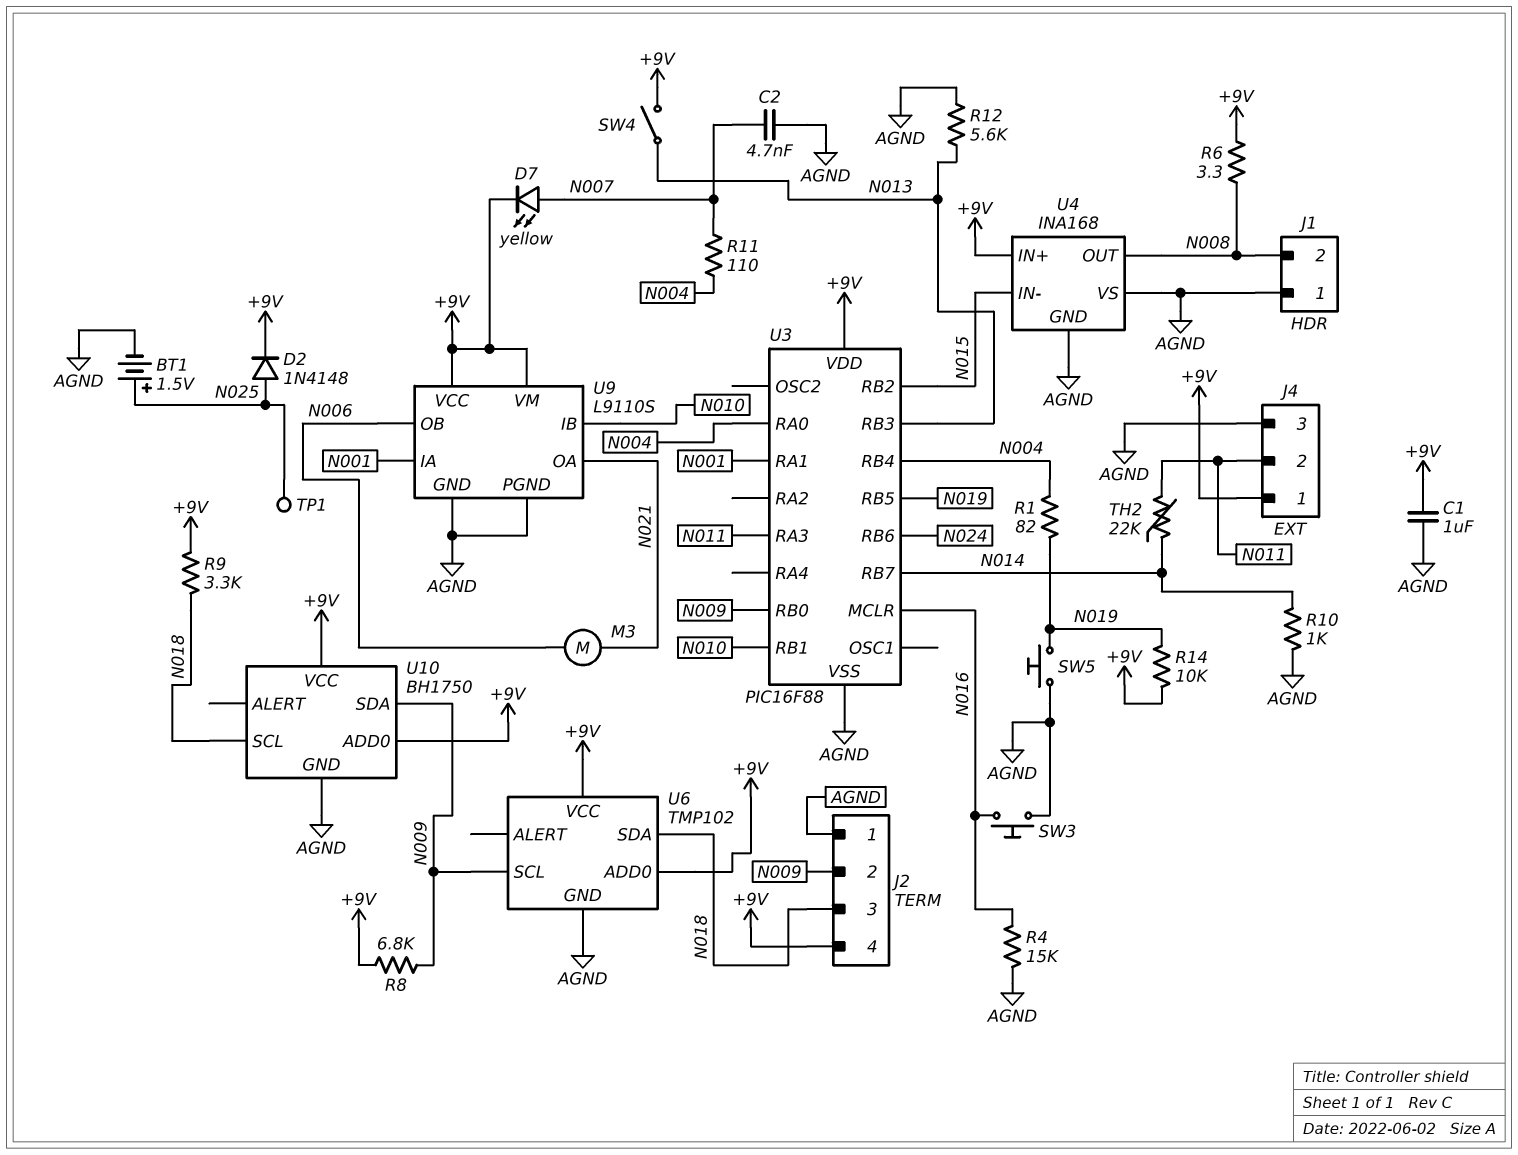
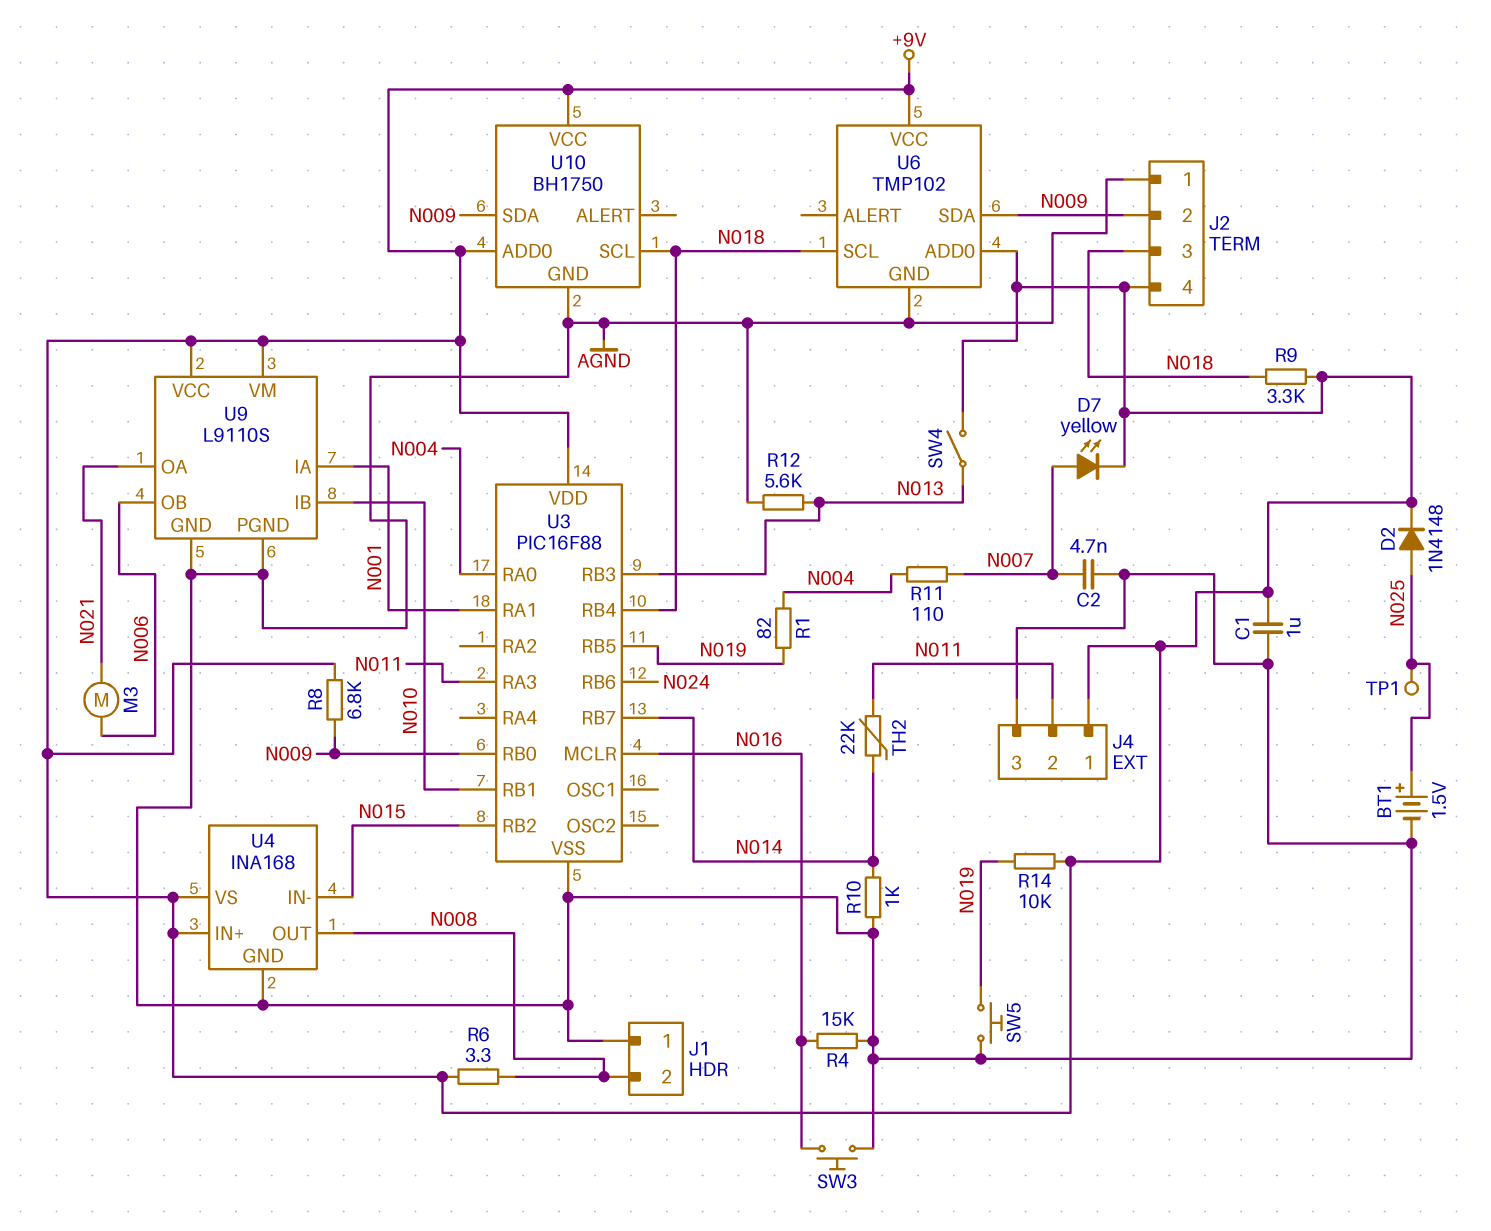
U3 pin RB4: N004 -> N018
U4 pin VS: AGND -> +9V
U6 pin SCL: N009 -> N018
U6 pin SDA: N018 -> N009

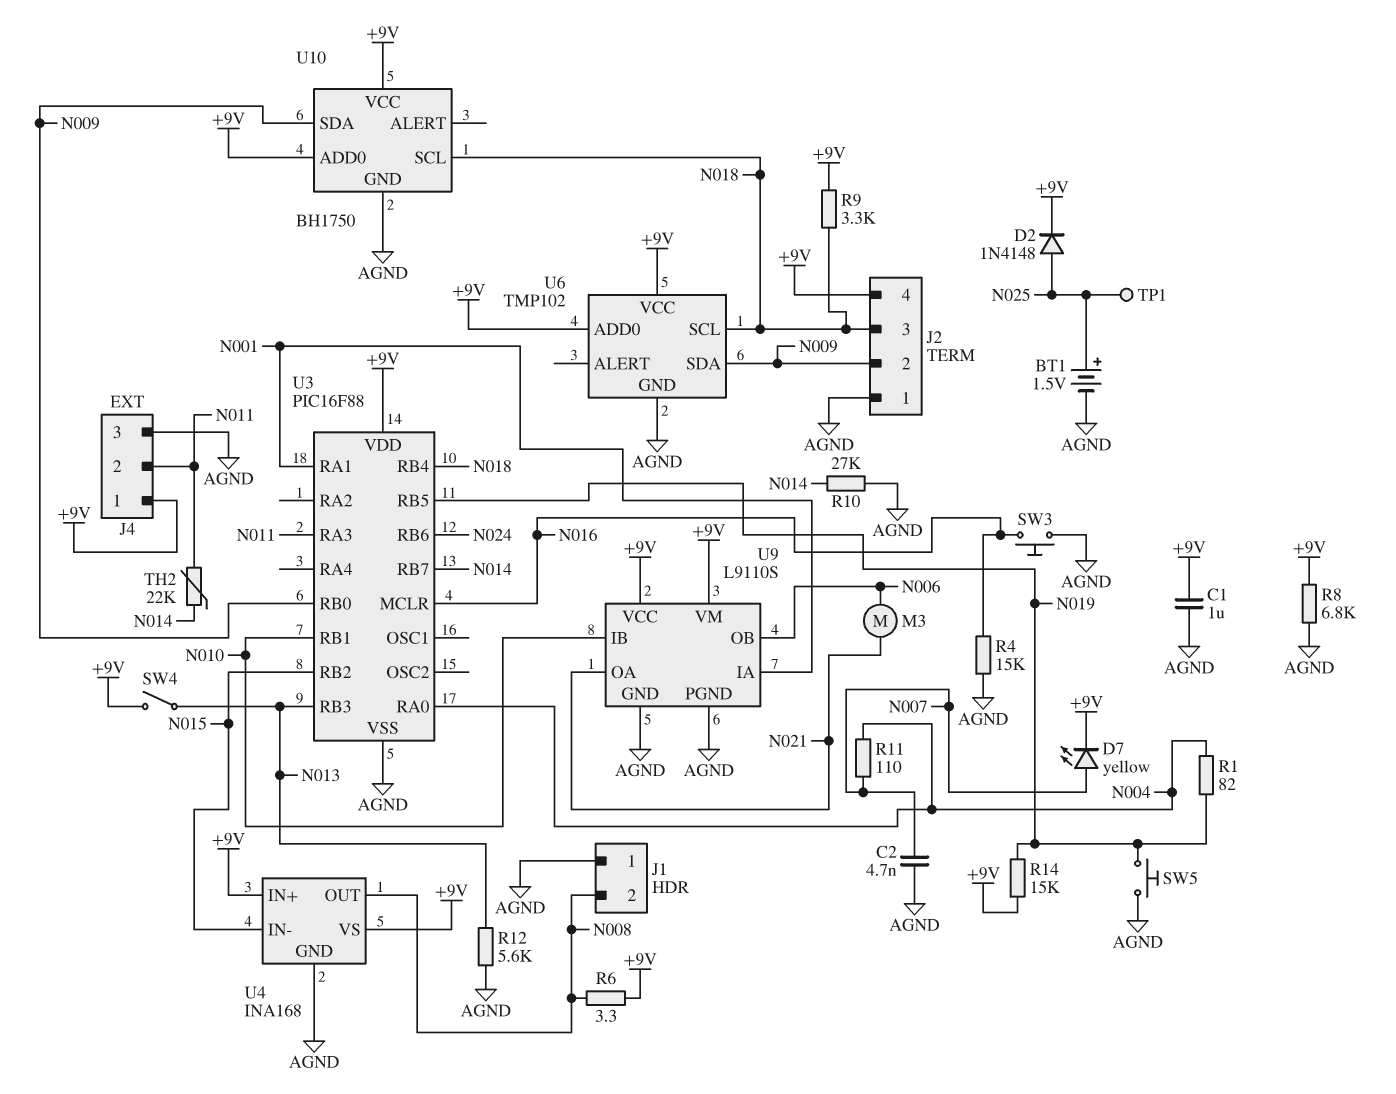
R8: 6.8k (+9V, N009) -> 6.8k (+9V, AGND)
R10: 1k (AGND, N014) -> 27k (AGND, N014)
R14: 10k (+9V, N019) -> 15k (+9V, N019)

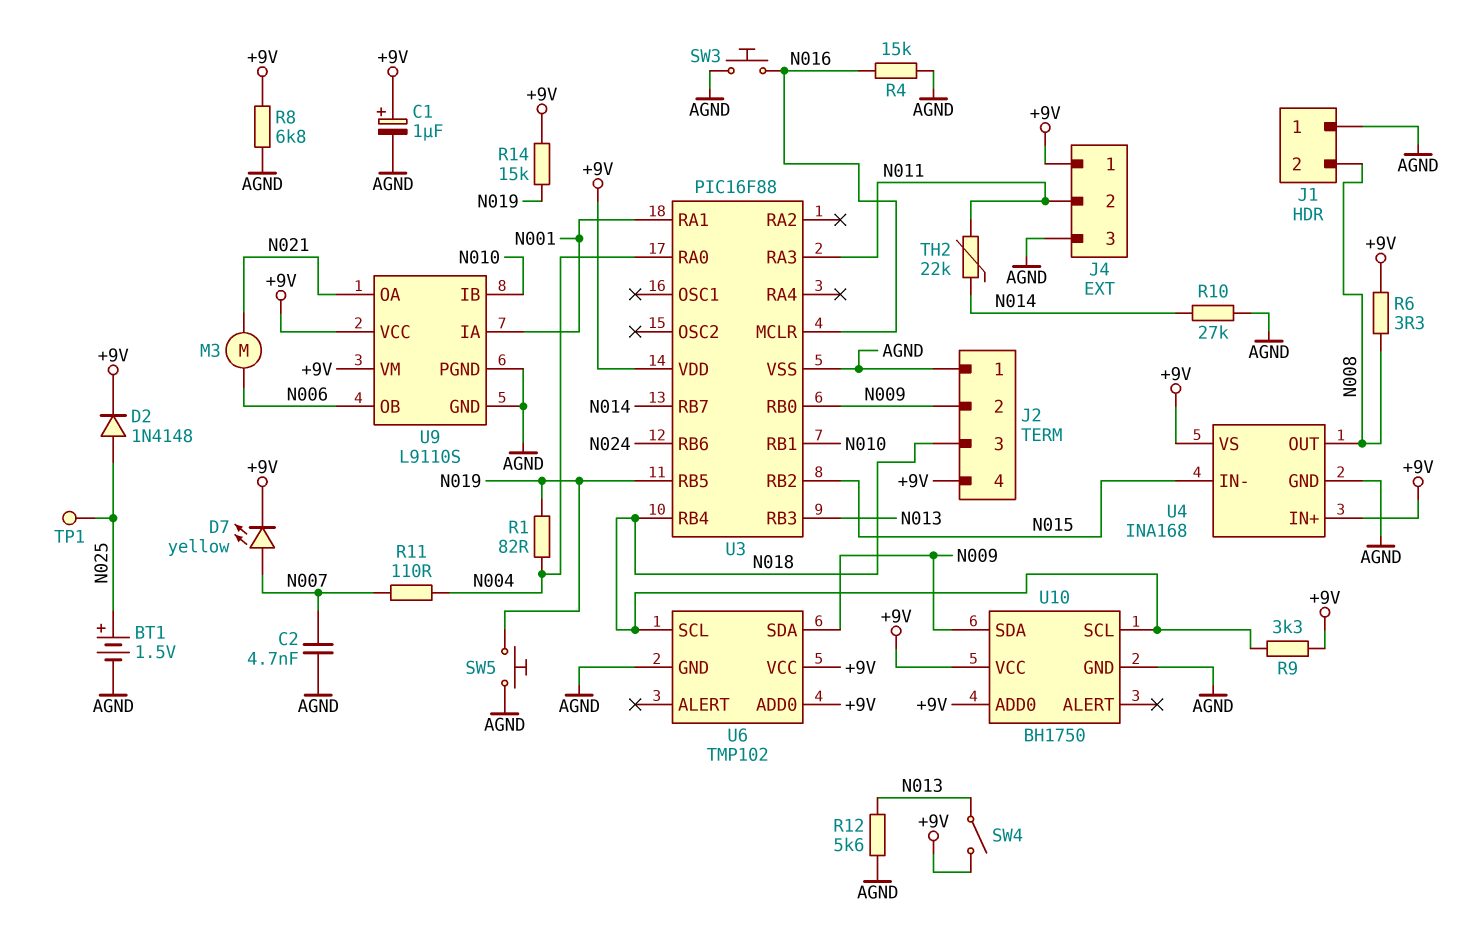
C1: 1uF (+9V, AGND) -> 1uF (plus +9V, minus AGND)

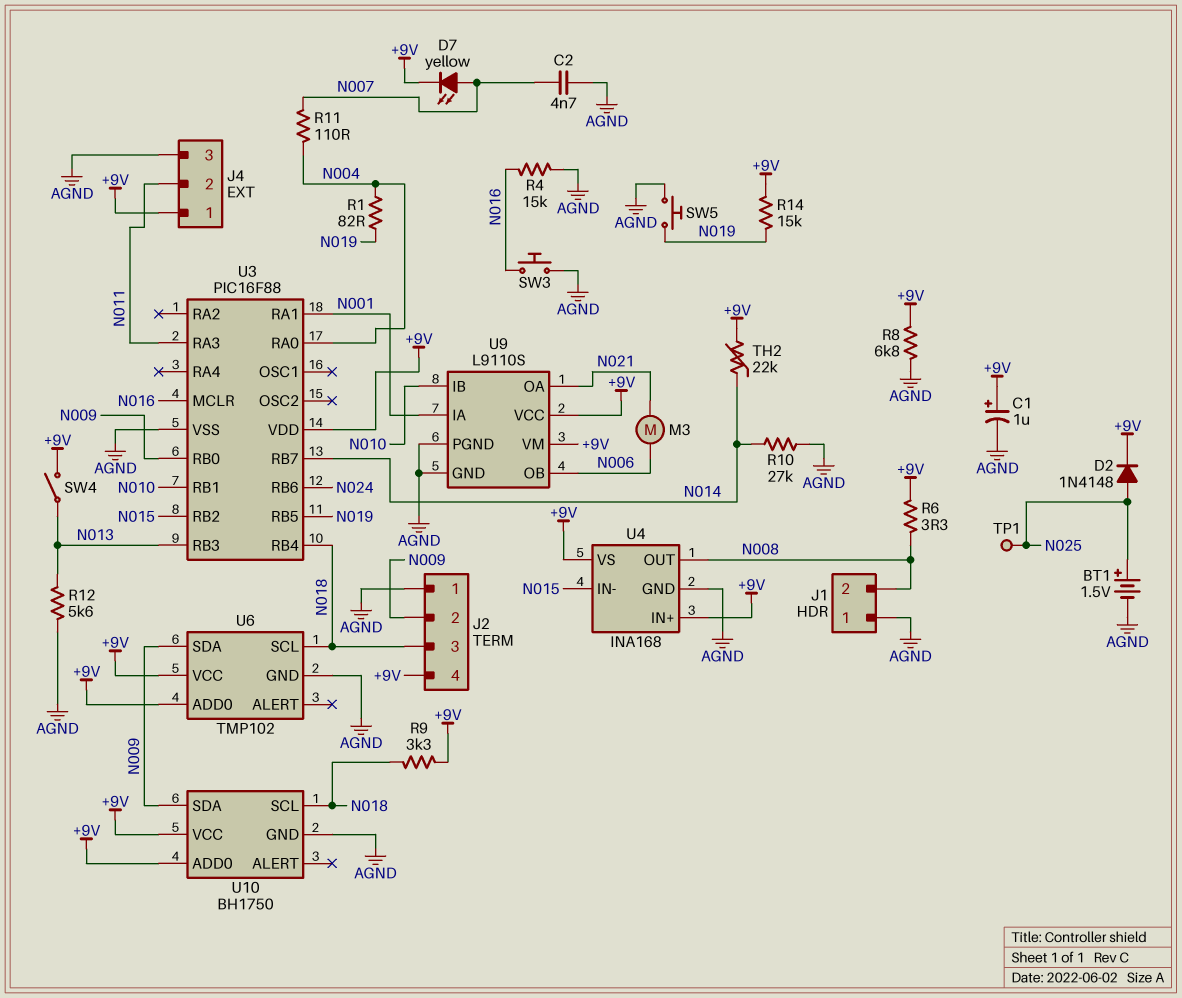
TH2: 22k (N011, N014) -> 22k (+9V, N014)

